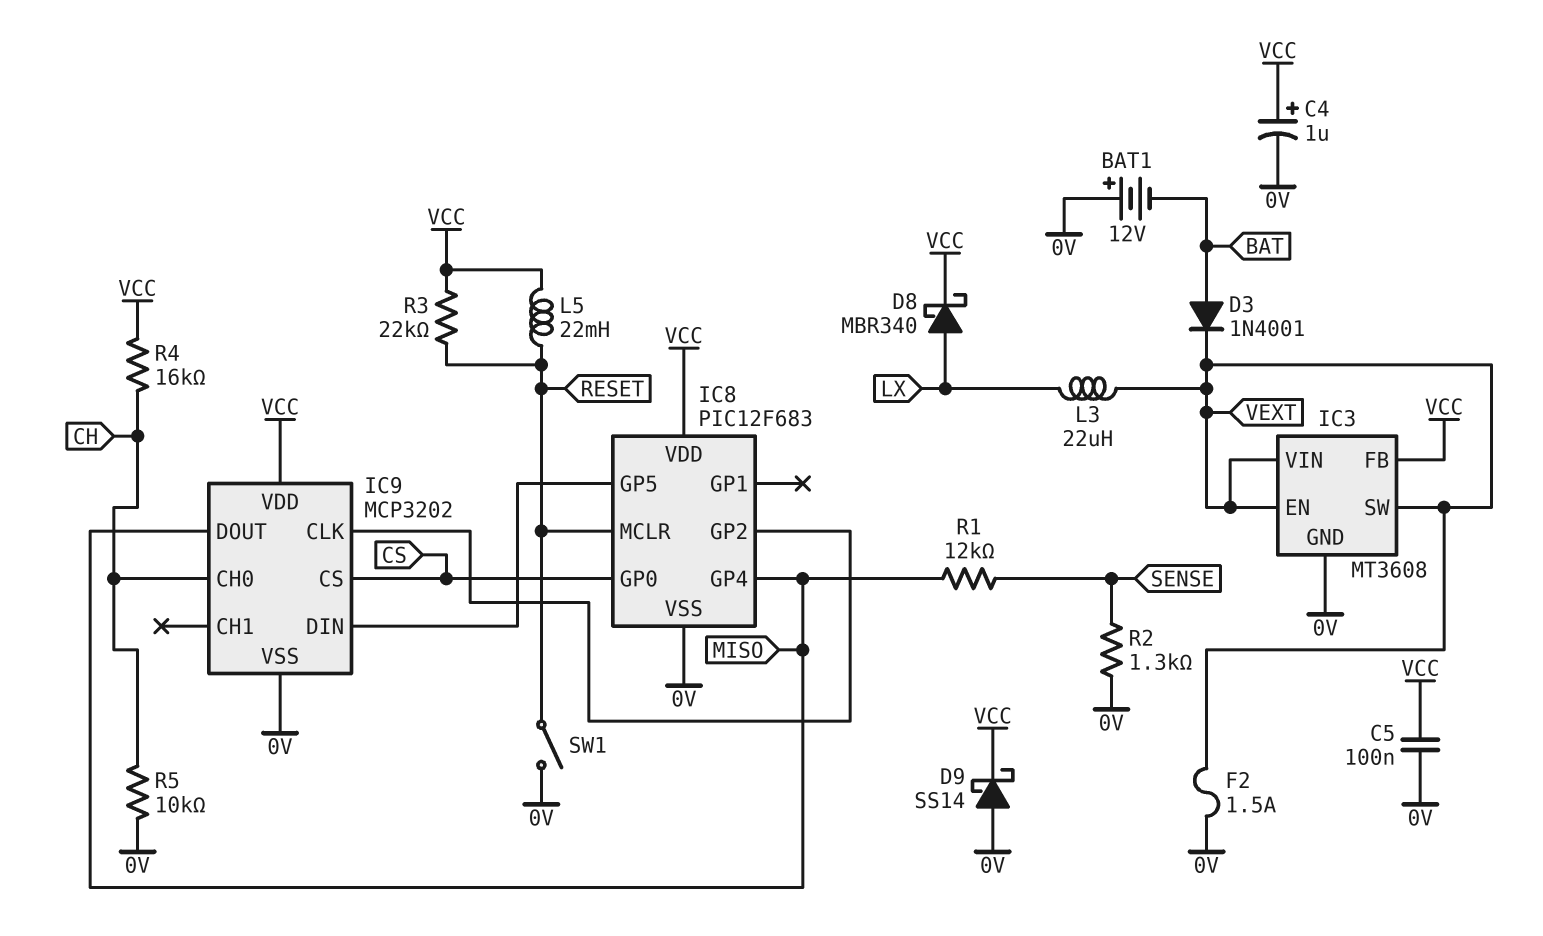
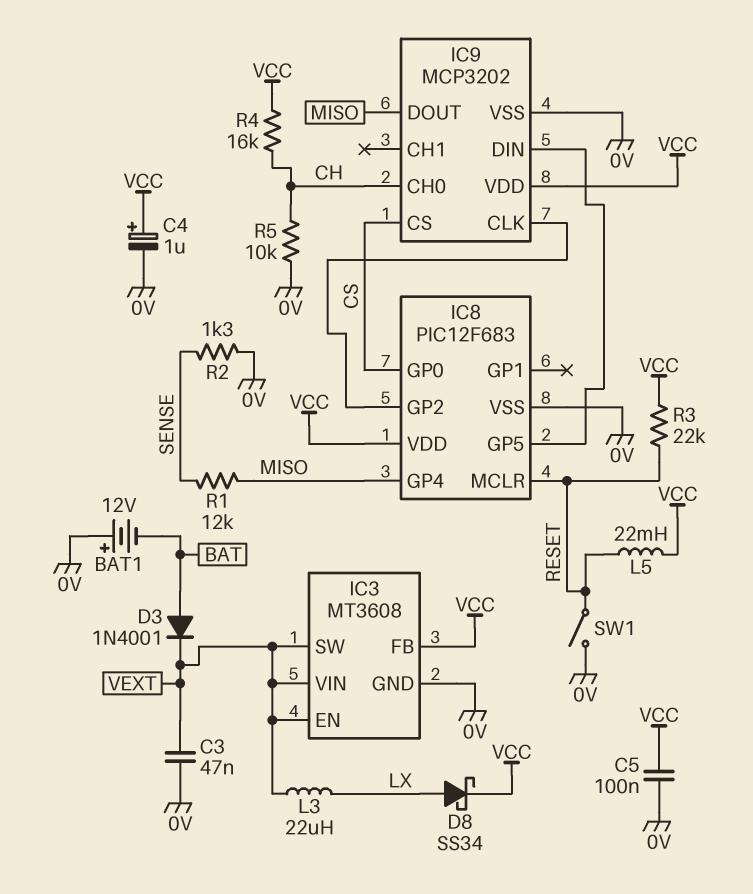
C3: none -> 47nF (0V, VEXT)
D8: schottky MBR340 (A LX, K VCC) -> schottky SS34 (A LX, K VCC)
D9: schottky SS14 (A 0V, K VCC) -> none
F2: 1.5A (0V, VEXT) -> none

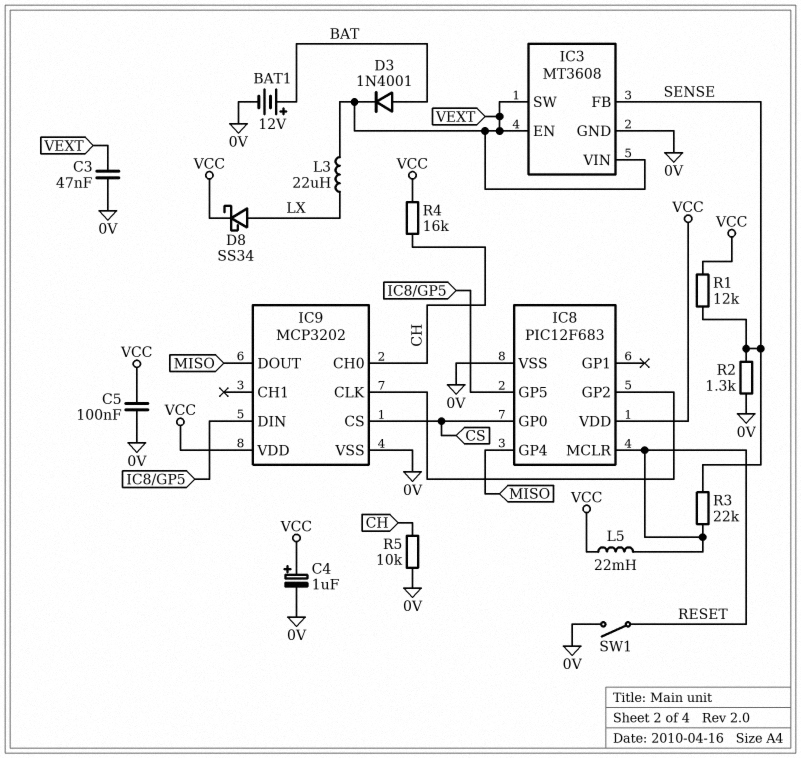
BAT1: 12V (plus 0V, minus BAT) -> 12V (plus BAT, minus 0V)
IC3 pin FB: VCC -> SENSE
R1: 12k (MISO, SENSE) -> 12k (SENSE, VCC)
R3: 22k (RESET, VCC) -> 22k (RESET, SENSE)

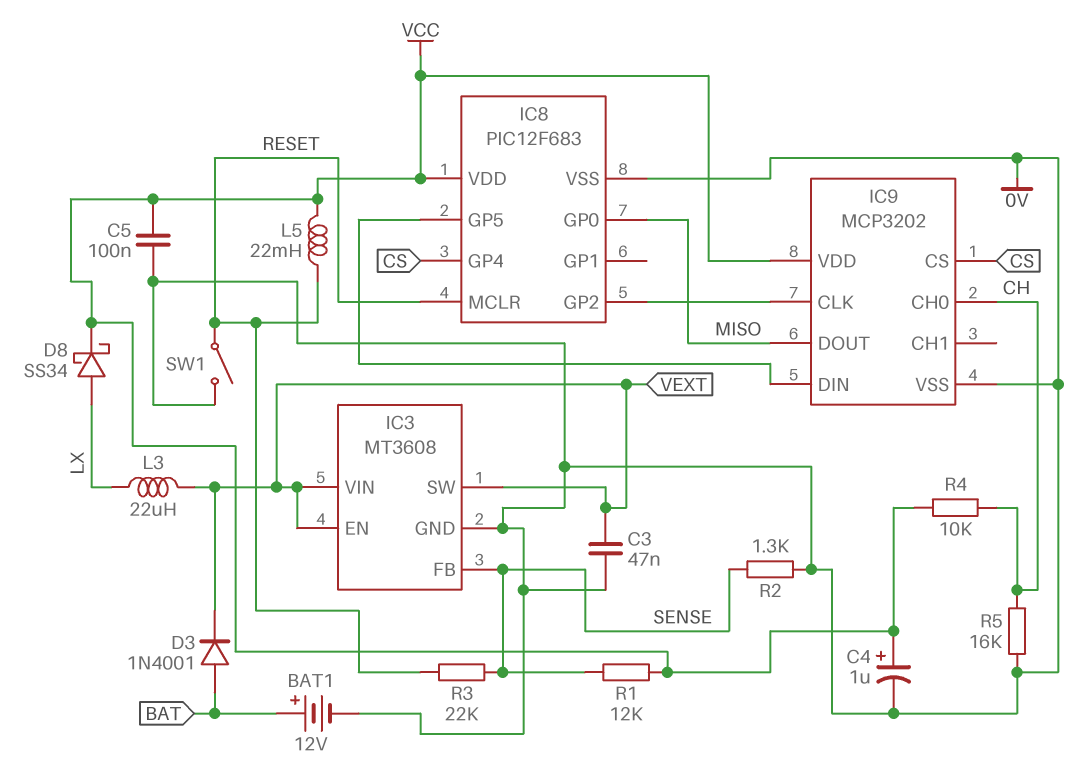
IC8 pin GP0: CS -> MISO
IC8 pin GP4: MISO -> CS
R4: 16k (CH, VCC) -> 10k (CH, VCC)
R5: 10k (0V, CH) -> 16k (0V, CH)

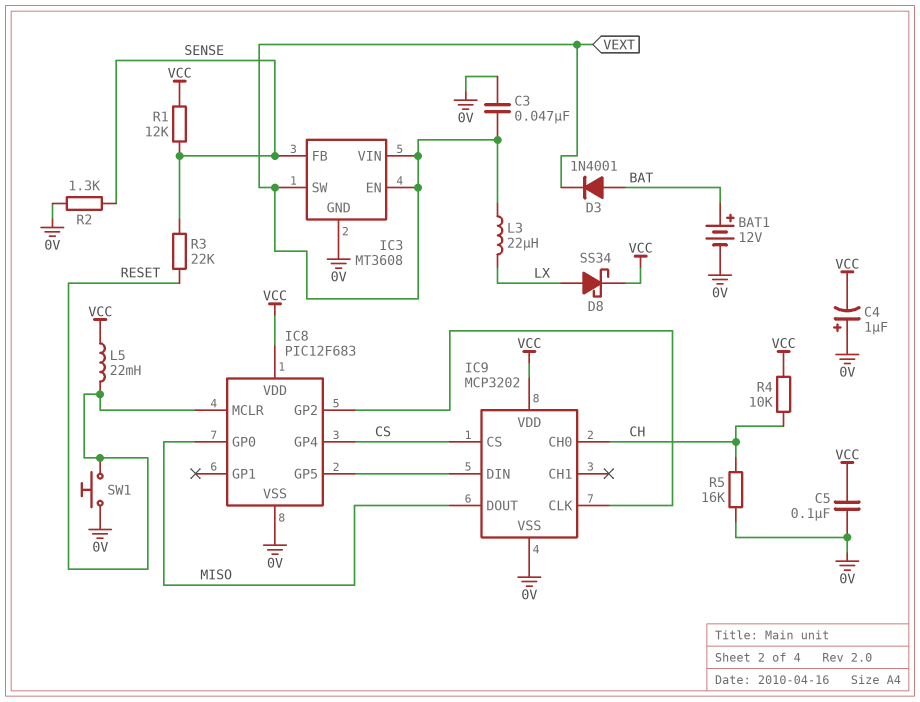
C4: 1uF (plus VCC, minus 0V) -> 1uF (plus 0V, minus VCC)
SW1: switch (0V, RESET) -> button (0V, RESET)

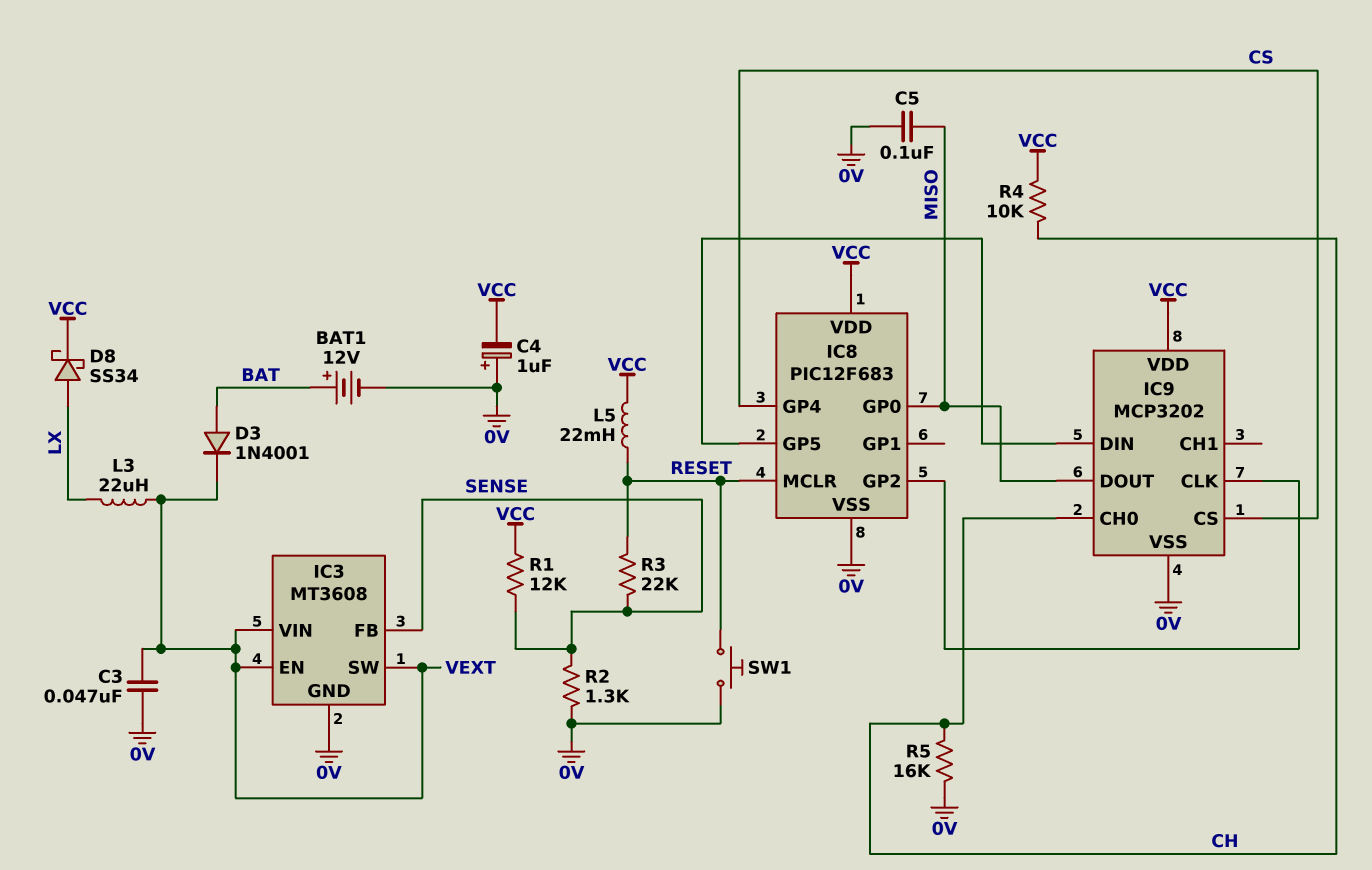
C5: 100nF (0V, VCC) -> 100nF (0V, MISO)

